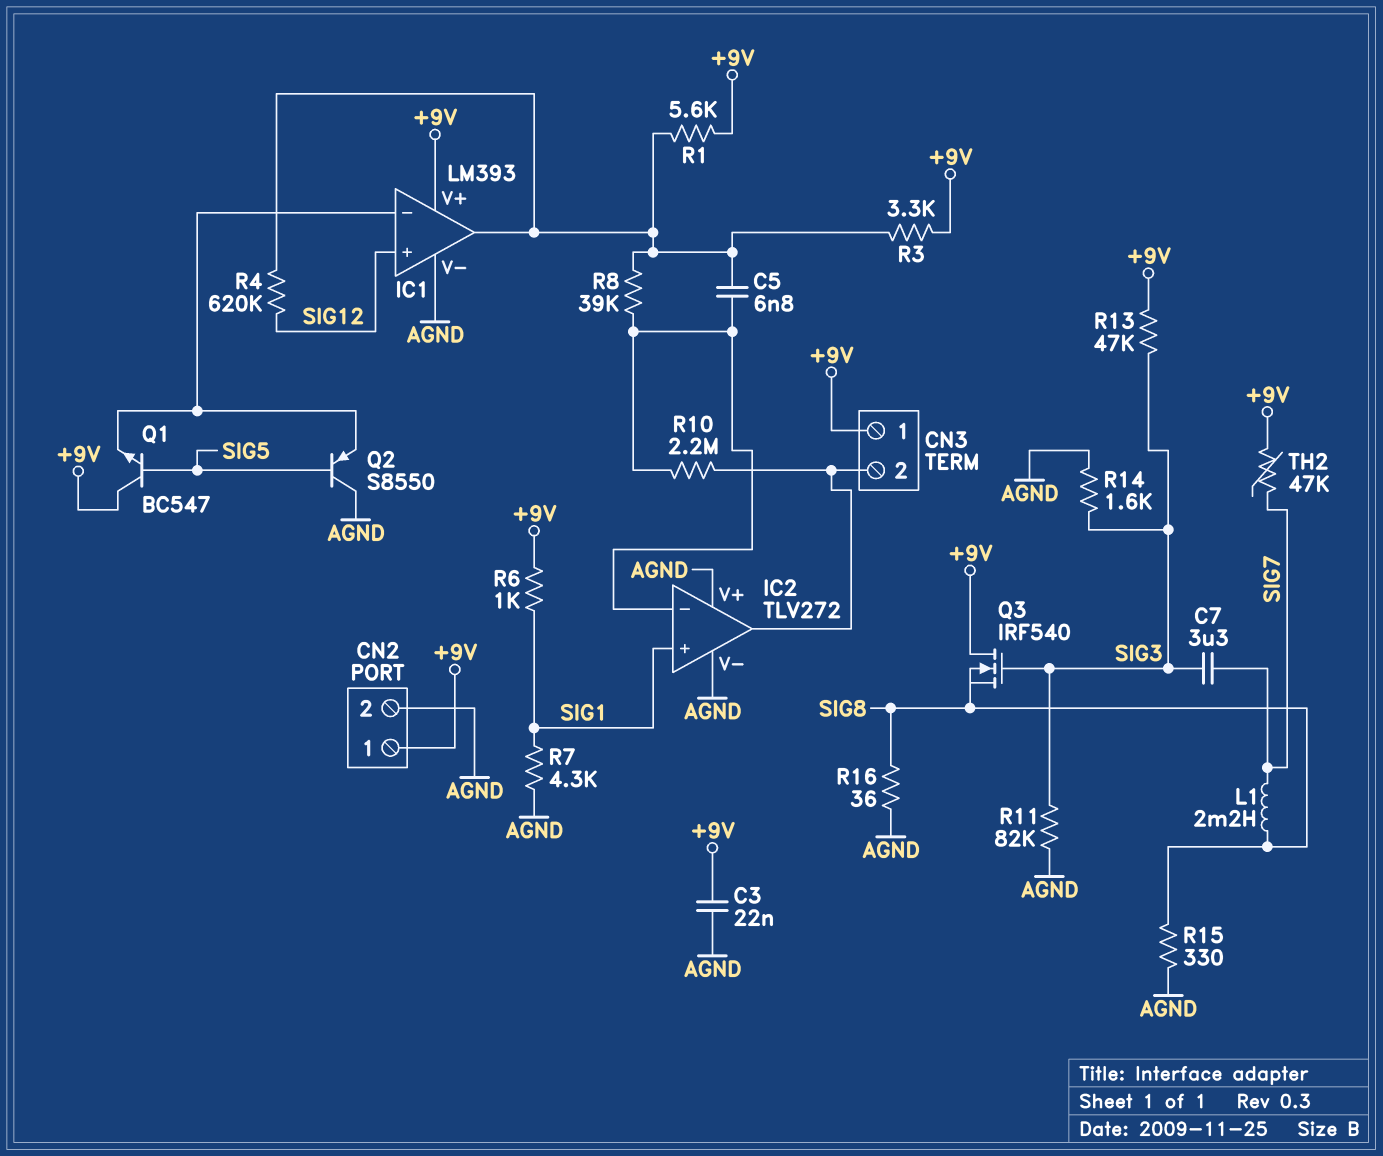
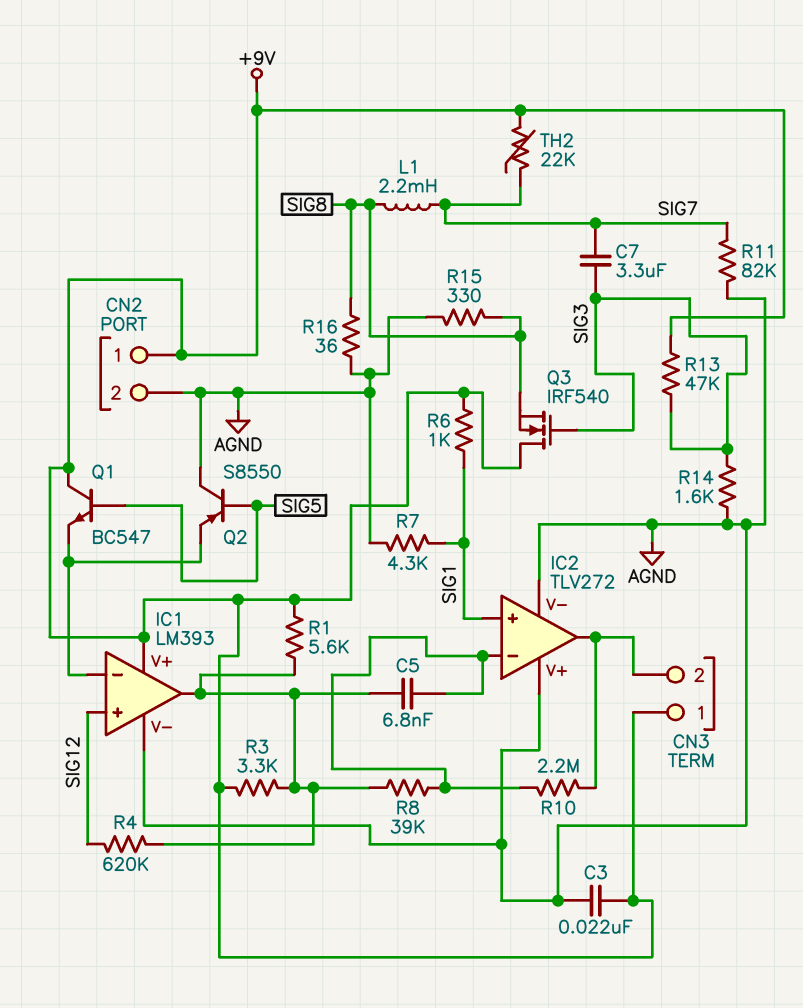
R11: 82k (AGND, SIG3) -> 82k (AGND, SIG7)
TH2: 47k (+9V, SIG7) -> 22k (+9V, SIG7)

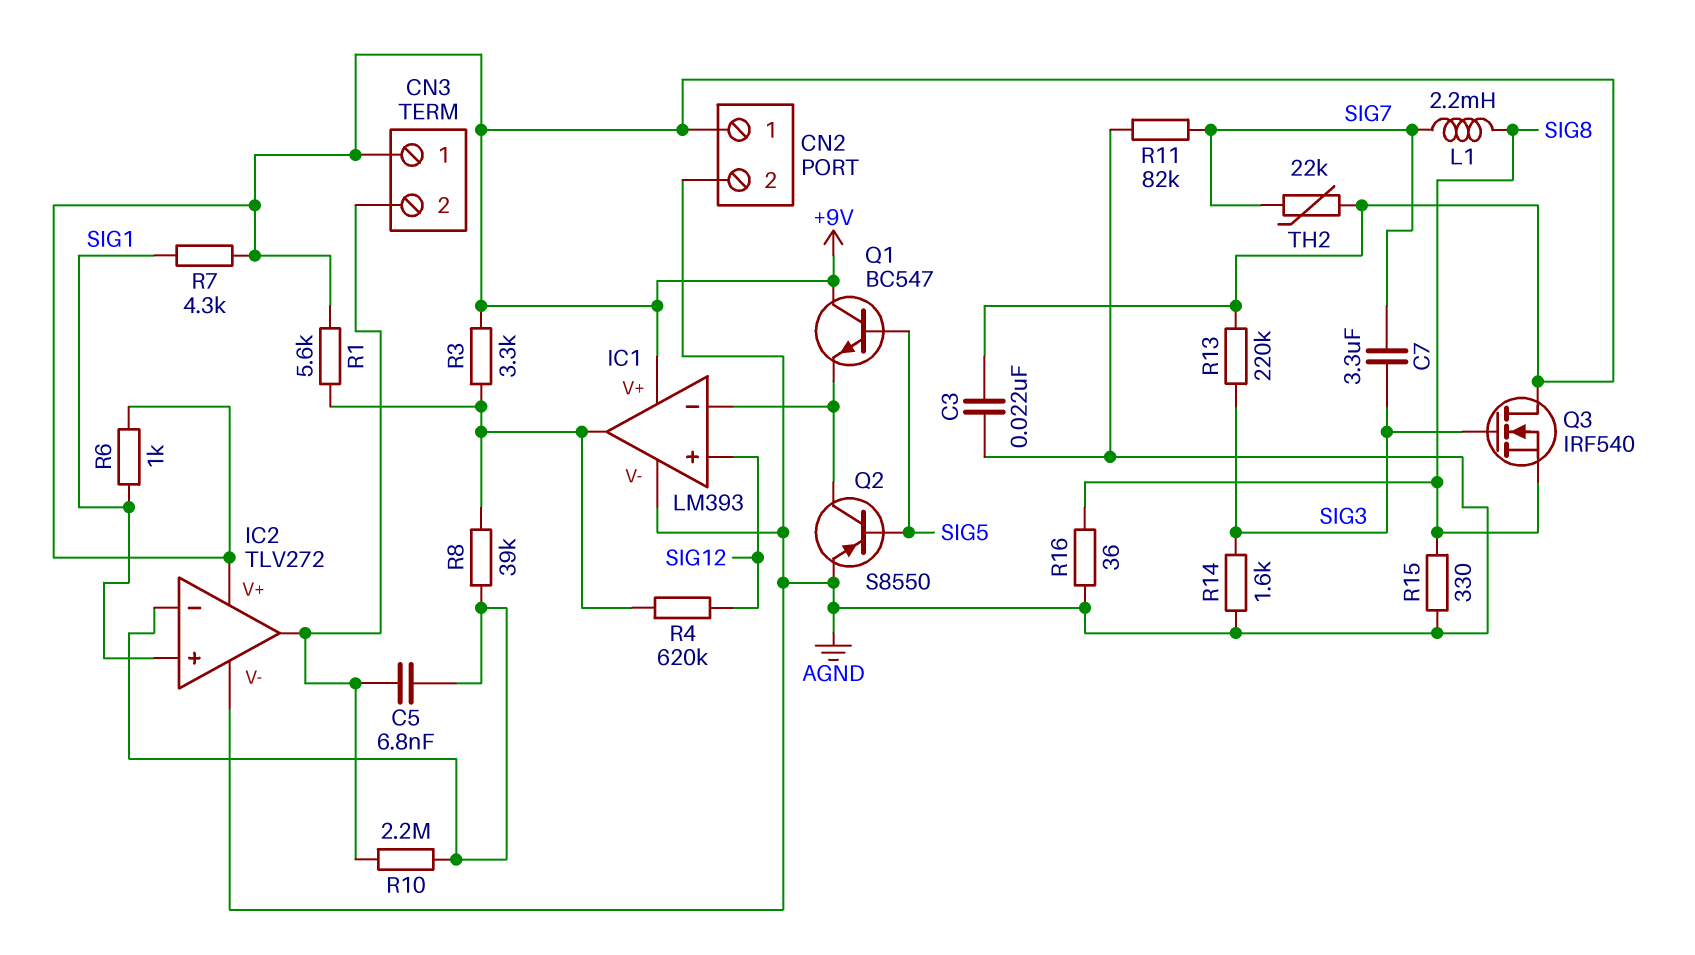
C5: 6.8nF (IC1/out, IC2/in-) -> 6.8nF (CN3/2, IC2/in-)
IC2 pin V+: AGND -> +9V
Q2: PNP S8550 (B SIG5, C AGND, E IC1/in-) -> PNP S8550 (B SIG5, C IC1/in-, E AGND)
R7: 4.3k (AGND, SIG1) -> 4.3k (+9V, SIG1)
R13: 47k (+9V, SIG3) -> 220k (+9V, SIG3)

